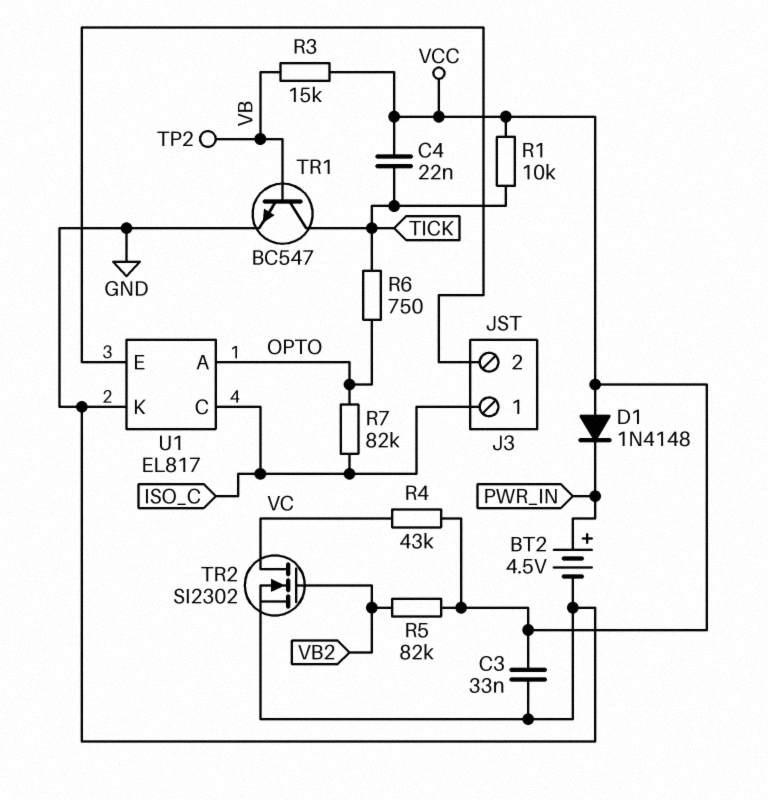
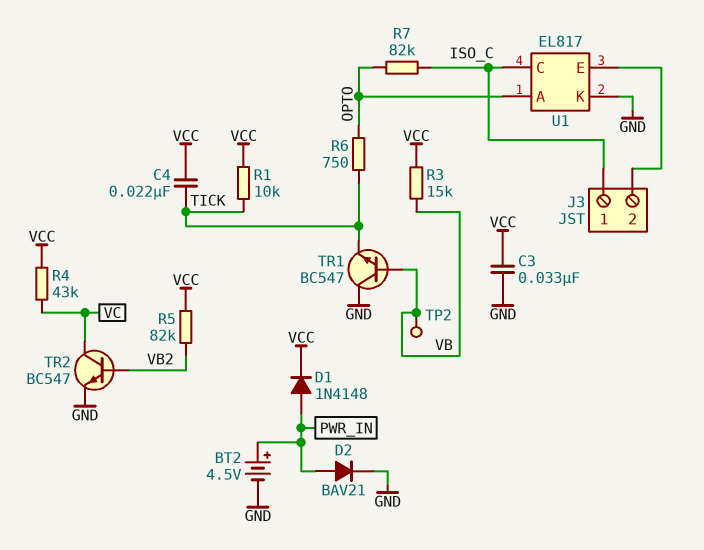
D1: diode 1N4148 (A VCC, K PWR_IN) -> diode 1N4148 (A PWR_IN, K VCC)
D2: none -> diode BAV21 (A PWR_IN, K GND)
TR1: NPN BC547 (B VB, C TICK, E GND) -> NPN BC547 (B VB, C GND, E TICK)
TR2: NMOS SI2302 (G VB2, D VC, S GND) -> NPN BC547 (B VB2, C VC, E GND)

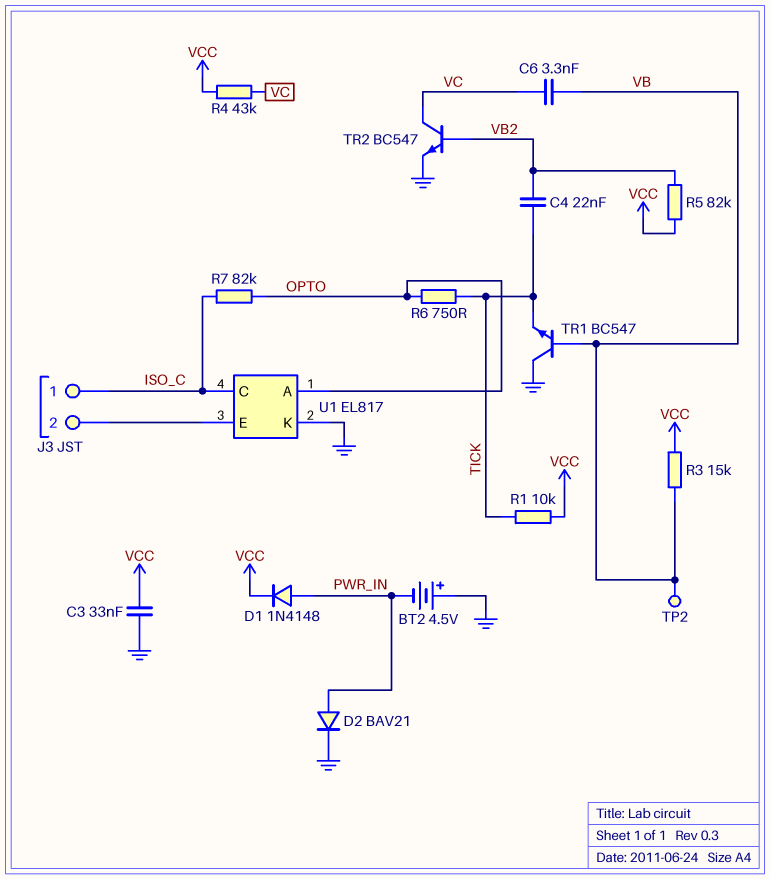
BT2: 4.5V (plus PWR_IN, minus GND) -> 4.5V (plus GND, minus PWR_IN)
C4: 22nF (TICK, VCC) -> 22nF (TICK, VB2)
C6: none -> 3.3nF (VB, VC)

